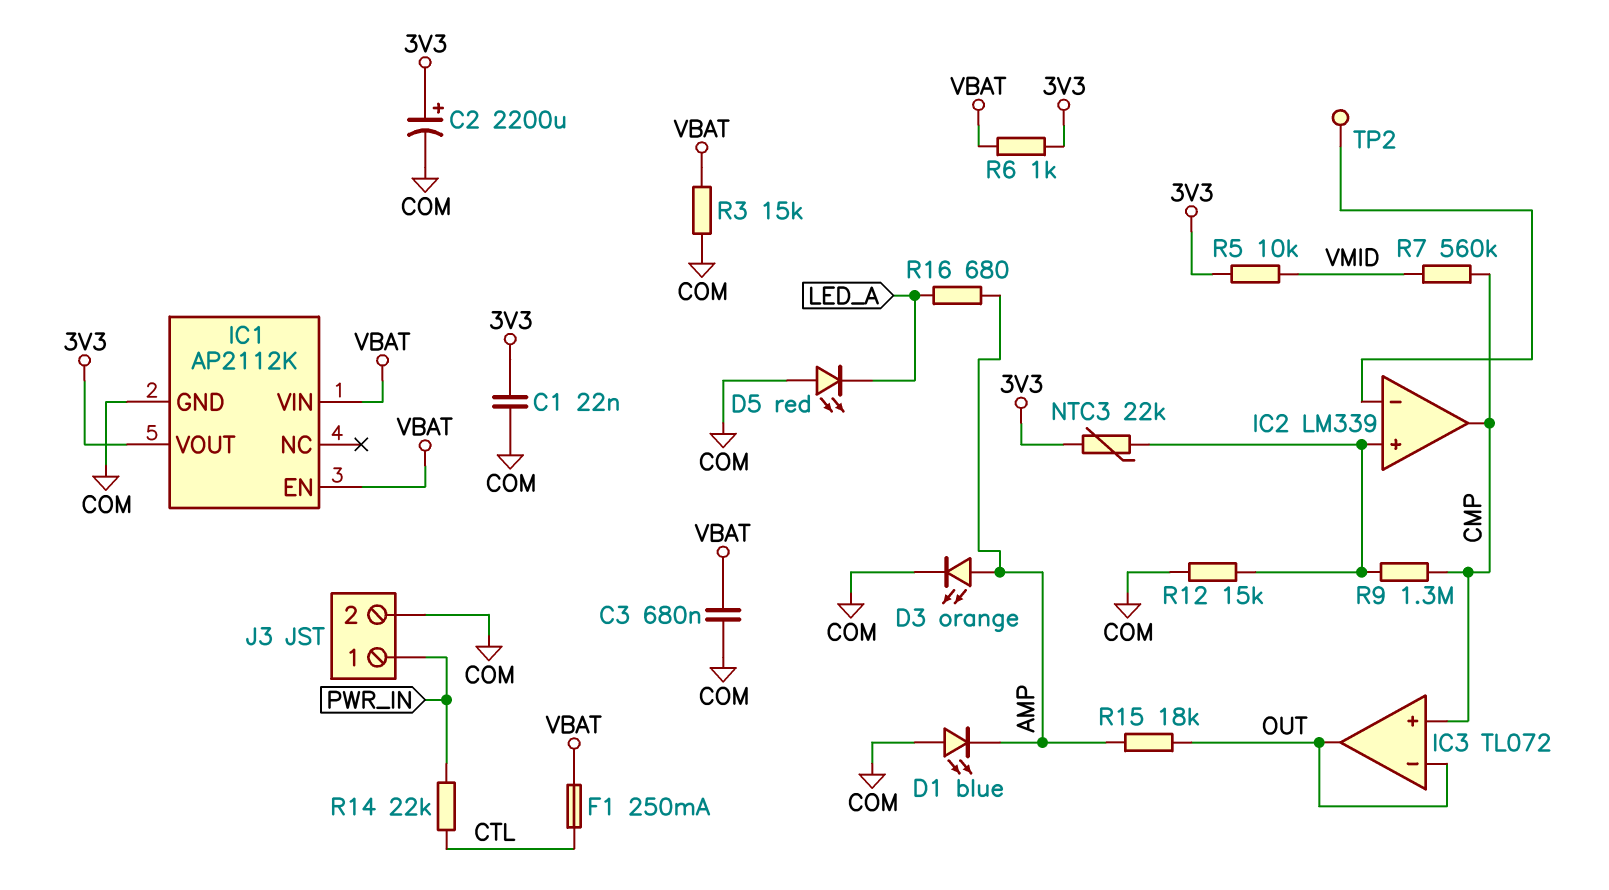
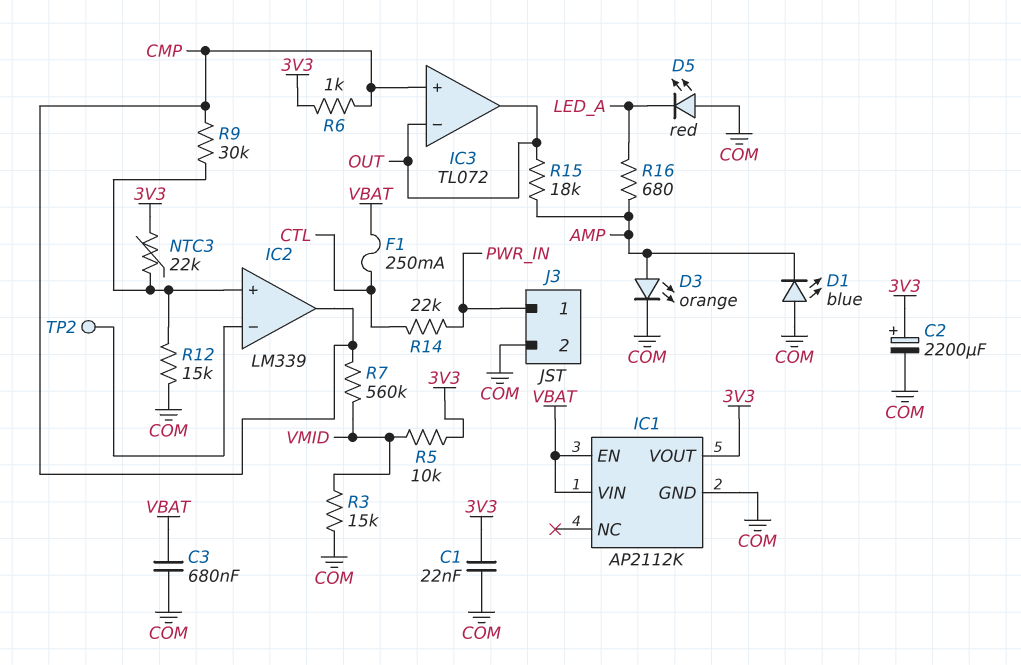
R3: 15k (COM, VBAT) -> 15k (COM, VMID)
R6: 1k (3V3, VBAT) -> 1k (3V3, CMP)
R9: 1.3M (CMP, IC2/in+) -> 30k (CMP, IC2/in+)

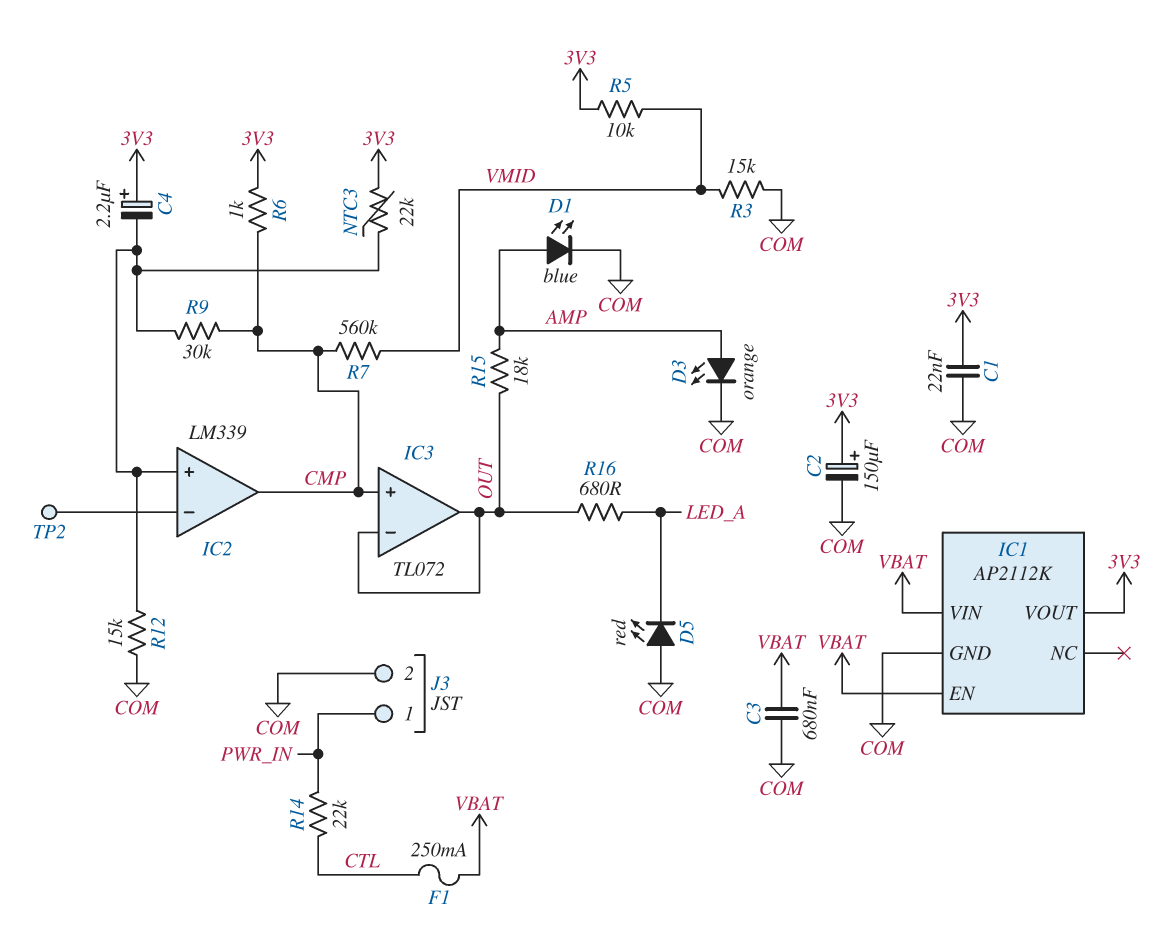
C2: 2200uF (plus 3V3, minus COM) -> 150uF (plus 3V3, minus COM)
C4: none -> 2.2uF (plus 3V3, minus IC2/in+)
D1: LED blue (A COM, K AMP) -> LED blue (A AMP, K COM)
R16: 680 (AMP, LED_A) -> 680 (LED_A, OUT)

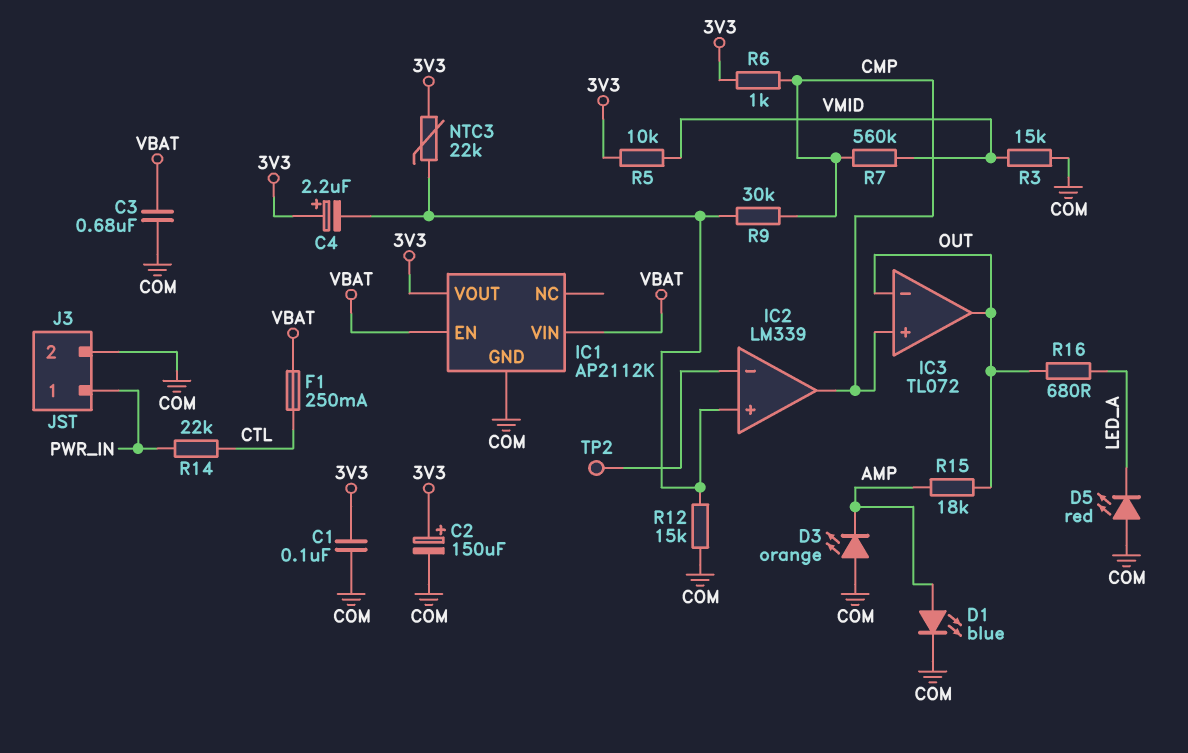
C1: 22nF (3V3, COM) -> 100nF (3V3, COM)
D3: LED orange (A AMP, K COM) -> LED orange (A COM, K AMP)

